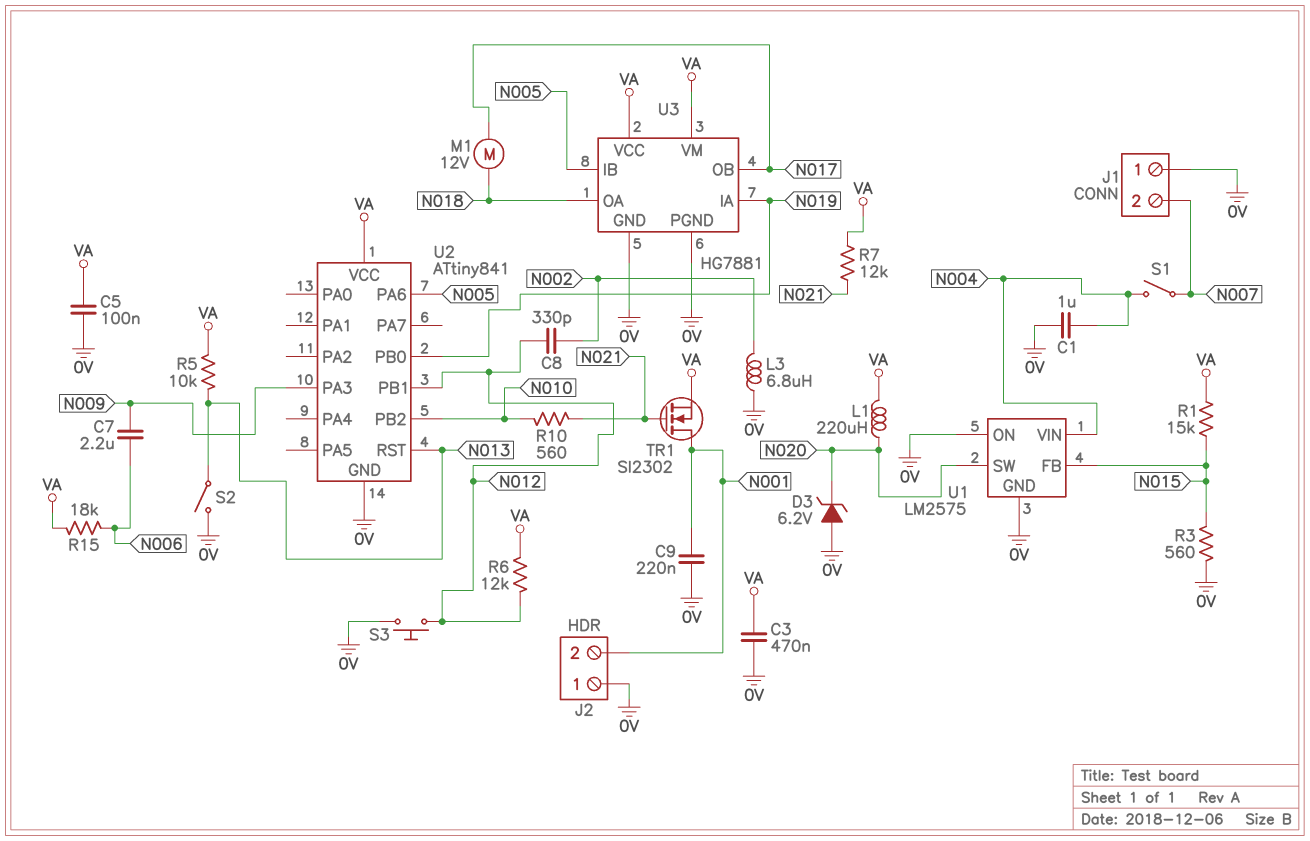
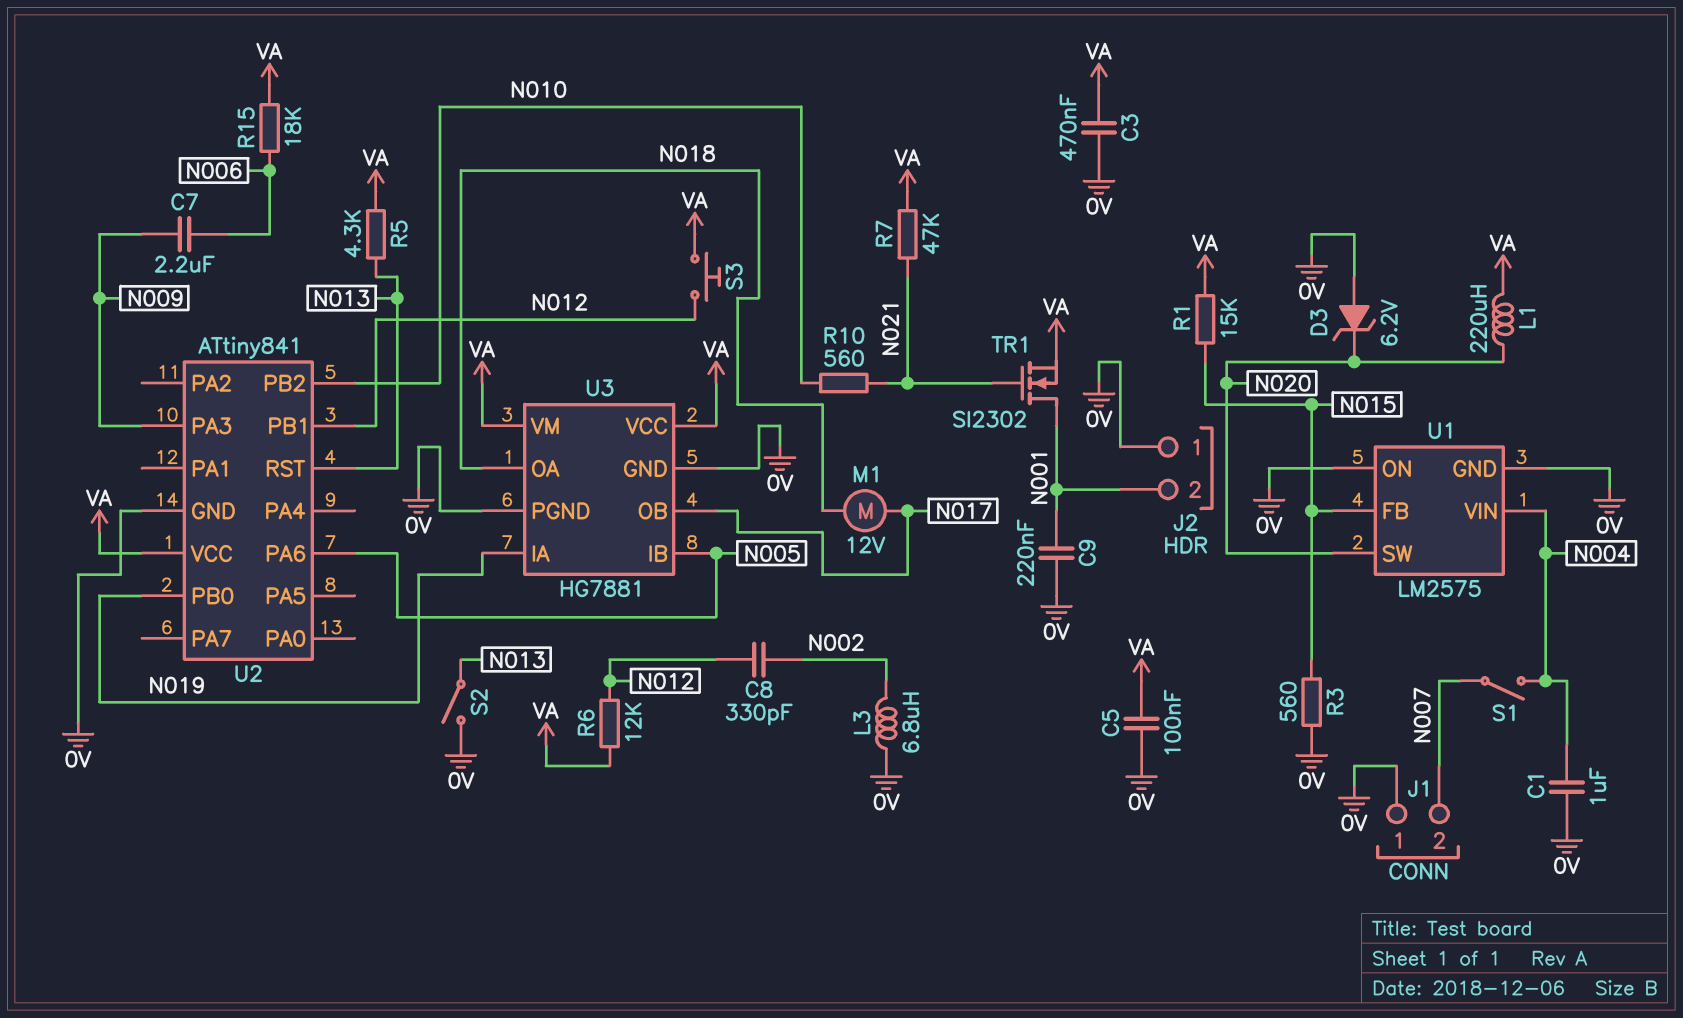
R5: 10k (N013, VA) -> 4.3k (N013, VA)
R7: 12k (N021, VA) -> 47k (N021, VA)
S3: button (0V, N012) -> button (N012, VA)

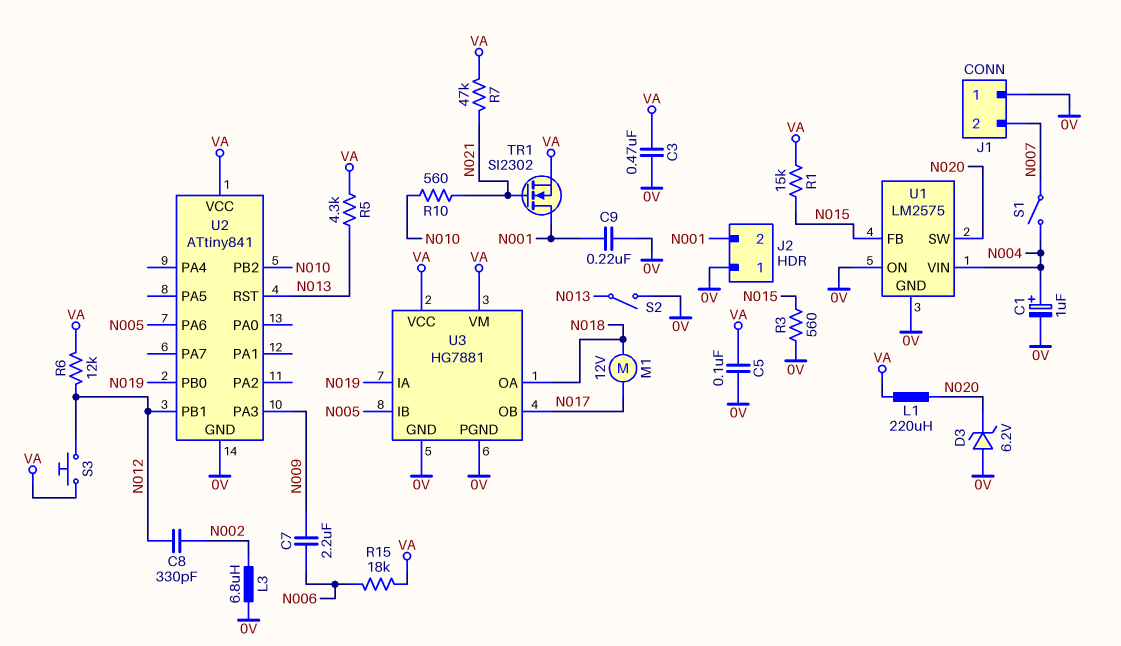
C1: 1uF (0V, N004) -> 1uF (plus N004, minus 0V)

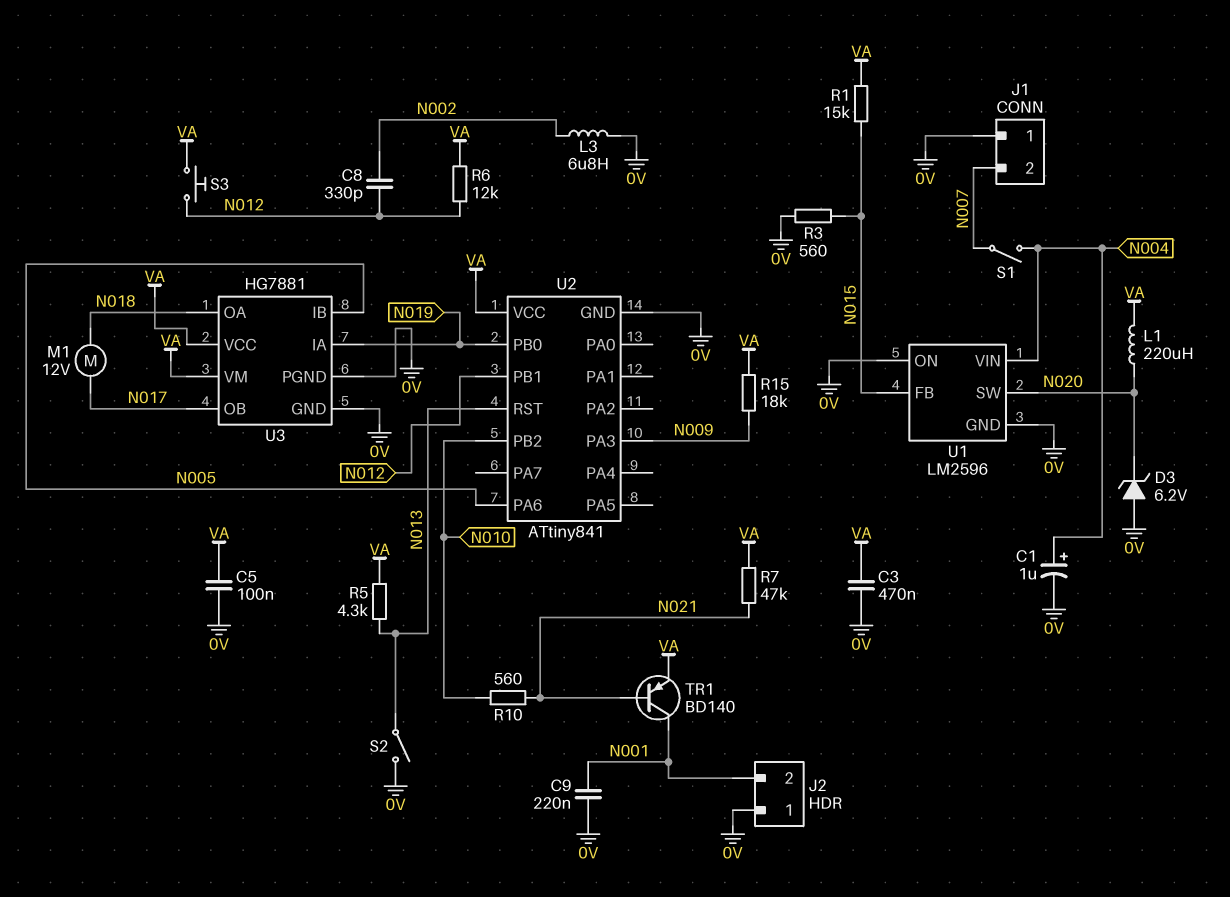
C7: 2.2uF (N006, N009) -> none
R15: 18k (N006, VA) -> 18k (N009, VA)
TR1: NMOS SI2302 (G N021, D N001, S VA) -> PNP BD140 (B N021, C N001, E VA)
U1: LM2575 -> LM2596

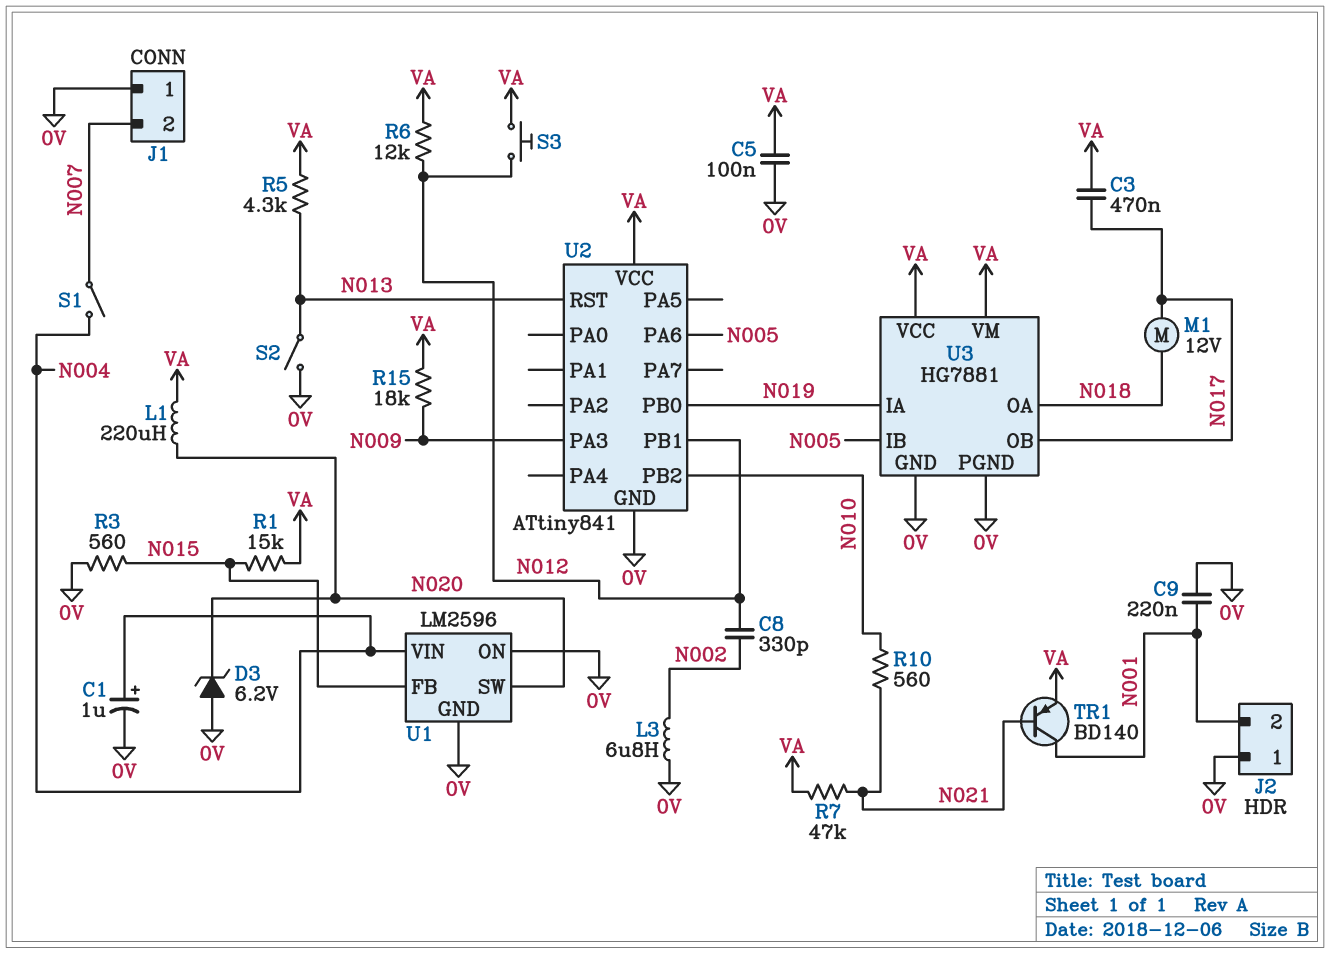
C3: 470nF (0V, VA) -> 470nF (N017, VA)

